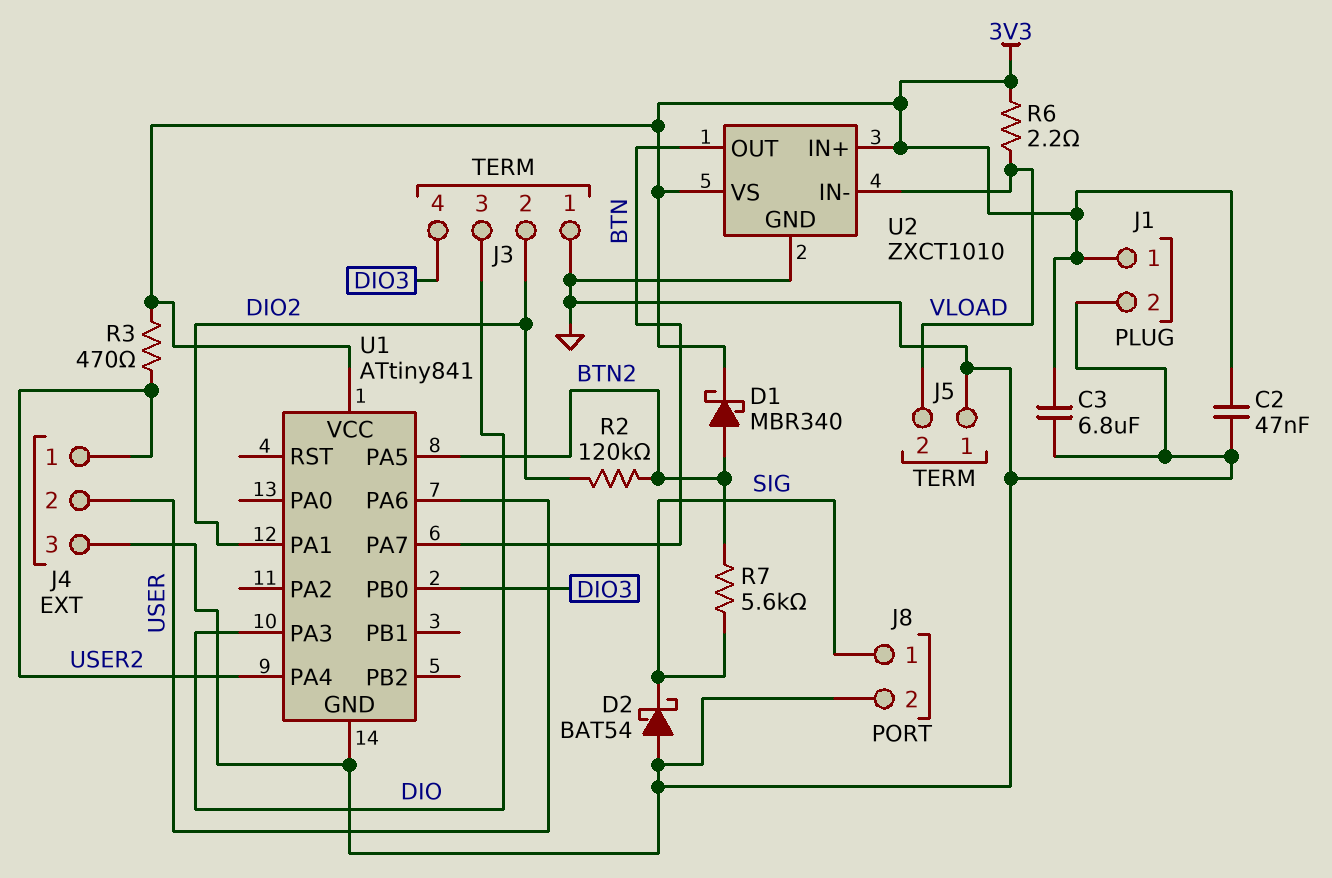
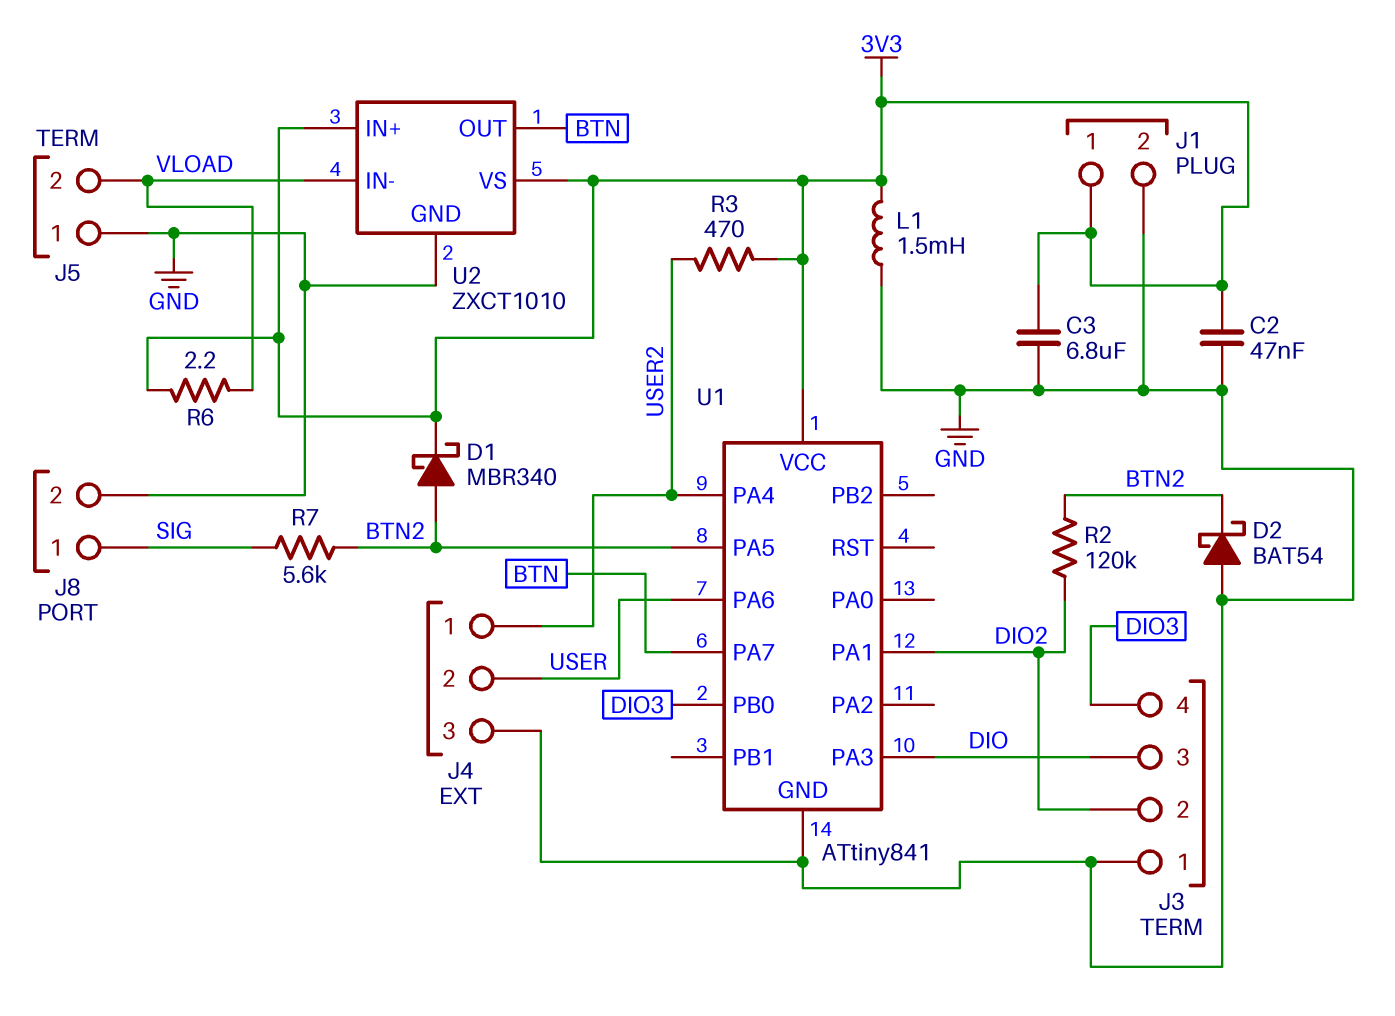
D2: schottky BAT54 (A GND, K SIG) -> schottky BAT54 (A GND, K BTN2)
L1: none -> 1.5mH (3V3, GND)

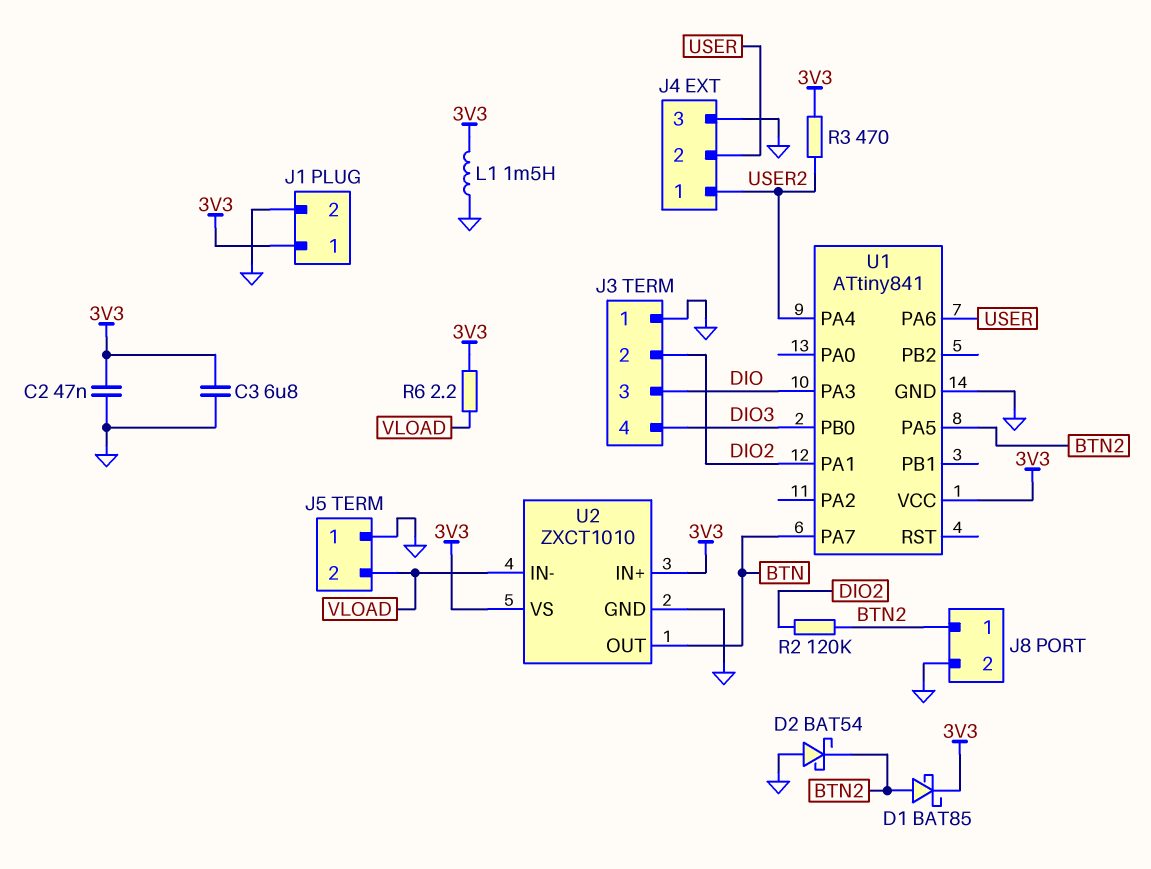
D1: schottky MBR340 (A BTN2, K 3V3) -> schottky BAT85 (A BTN2, K 3V3)
J8 pin 1: SIG -> BTN2
R7: 5.6k (BTN2, SIG) -> none

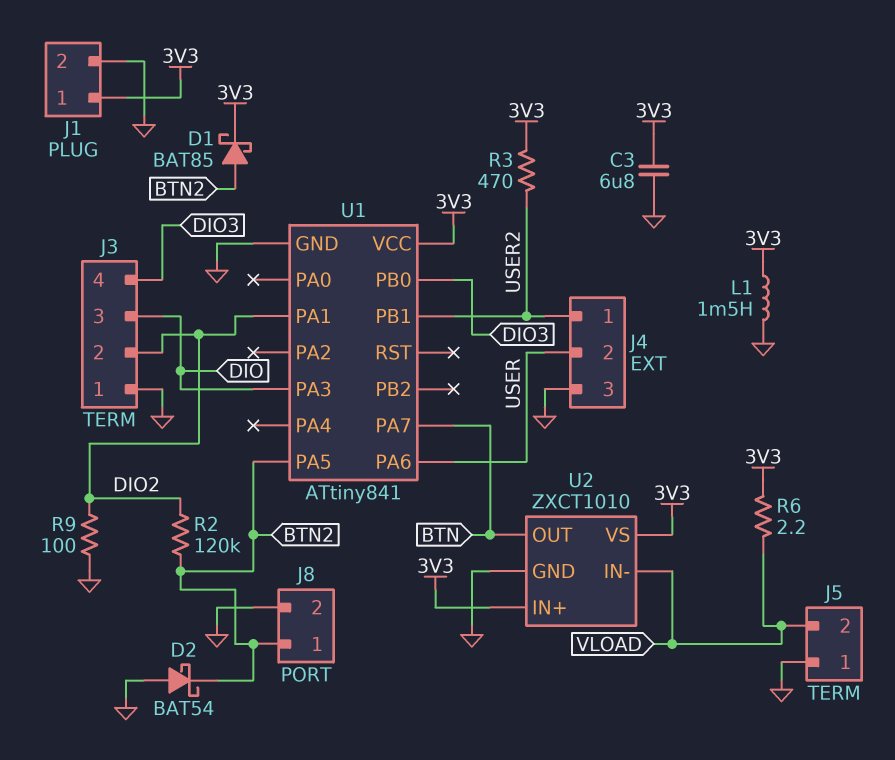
C2: 47nF (3V3, GND) -> none
R9: none -> 100 (DIO2, GND)
U1 pin PA4: USER2 -> none
U1 pin PB1: none -> USER2

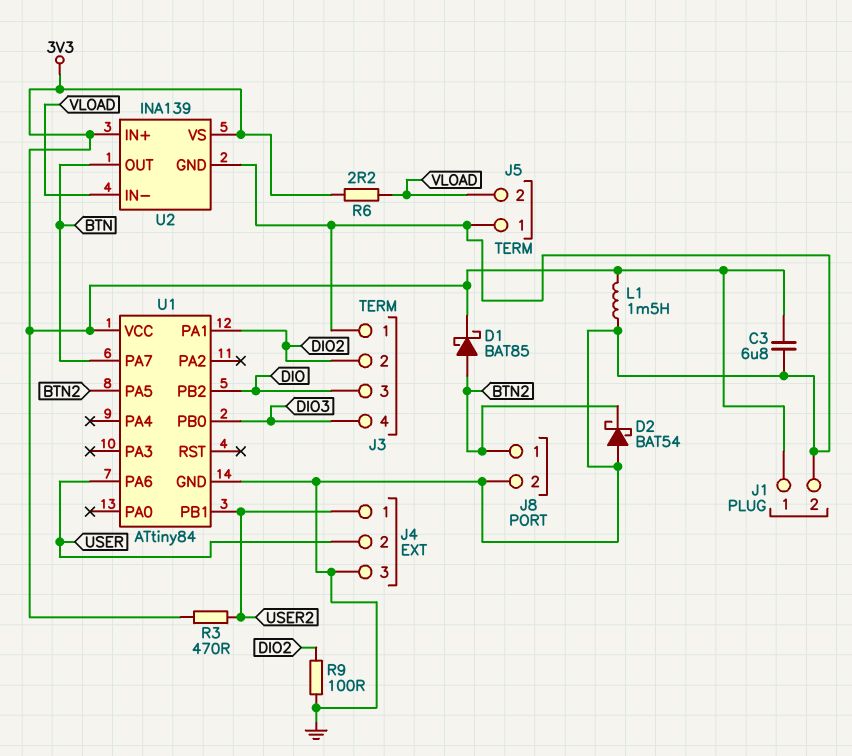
R2: 120k (BTN2, DIO2) -> none
U1: ATtiny841 -> ATtiny84
U1 pin PA3: DIO -> none
U1 pin PB2: none -> DIO
U2: ZXCT1010 -> INA139

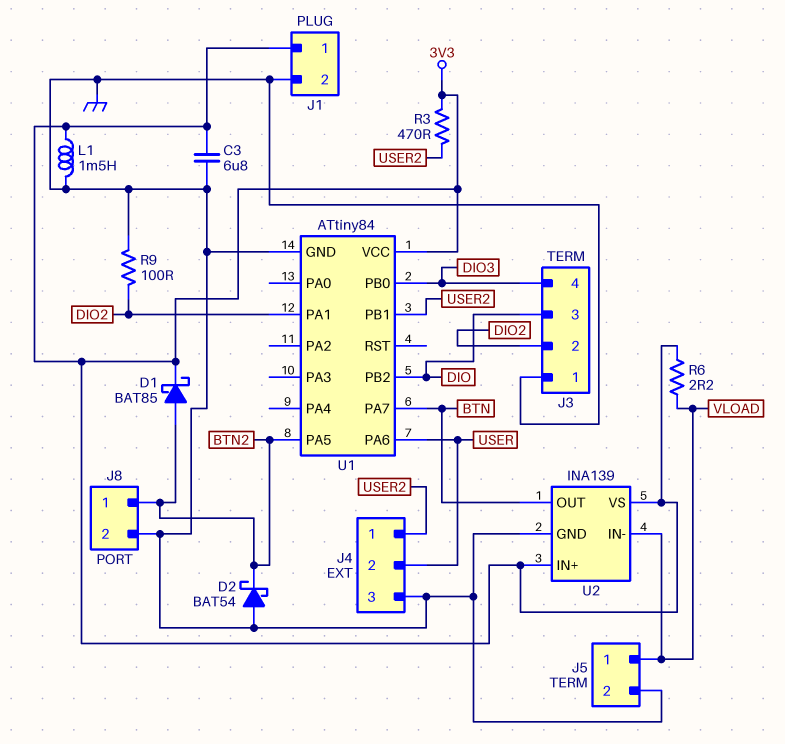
J5 pin 1: GND -> VLOAD
J5 pin 2: VLOAD -> GND

